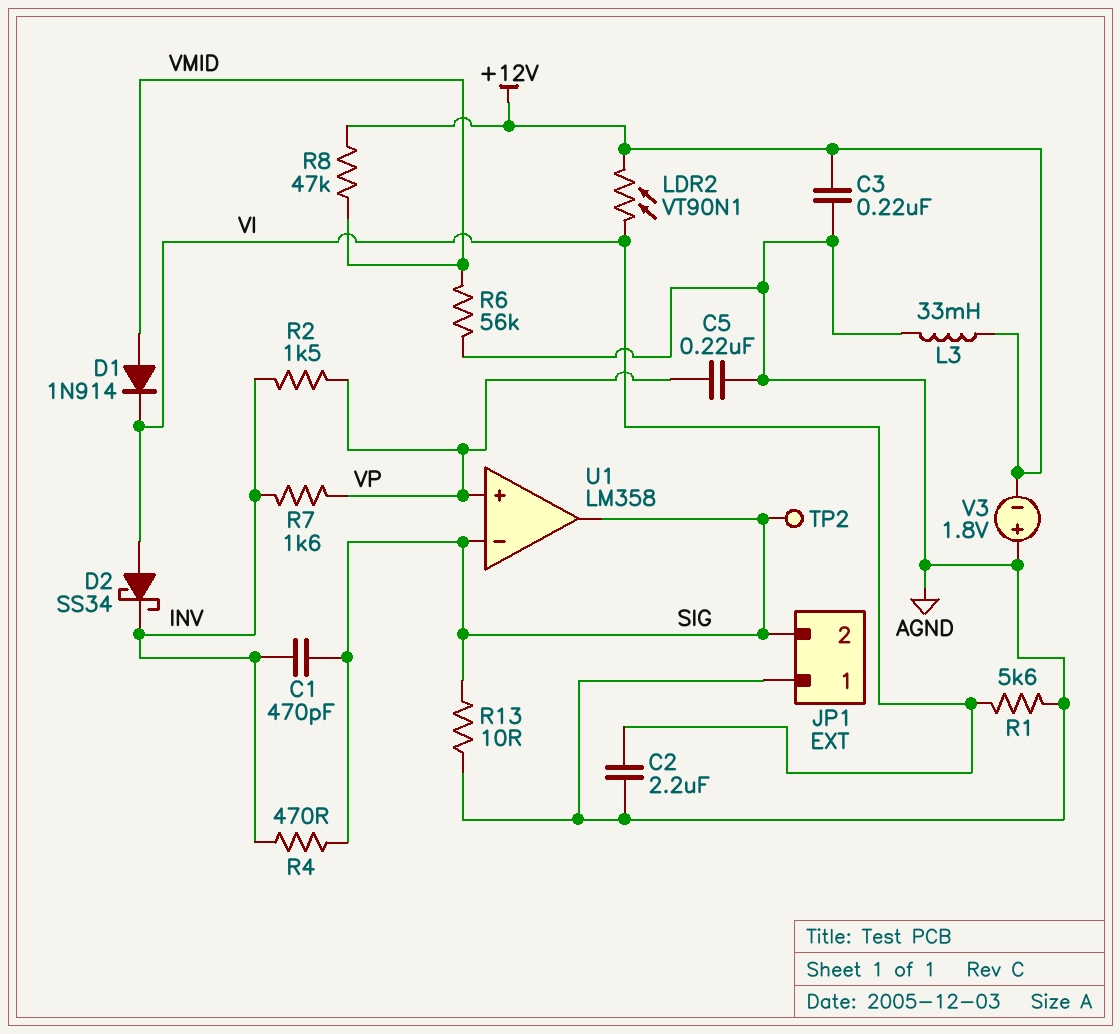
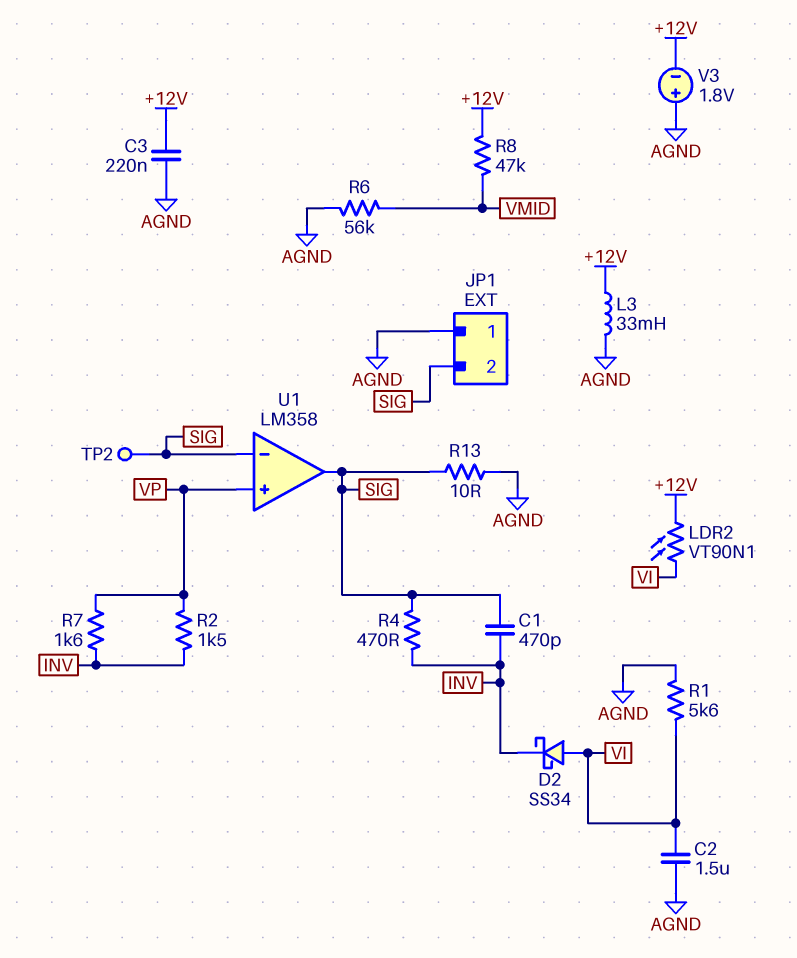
C2: 2.2uF (AGND, VI) -> 1.5uF (AGND, VI)
C5: 220nF (AGND, VP) -> none
D1: diode 1N914 (A VMID, K VI) -> none

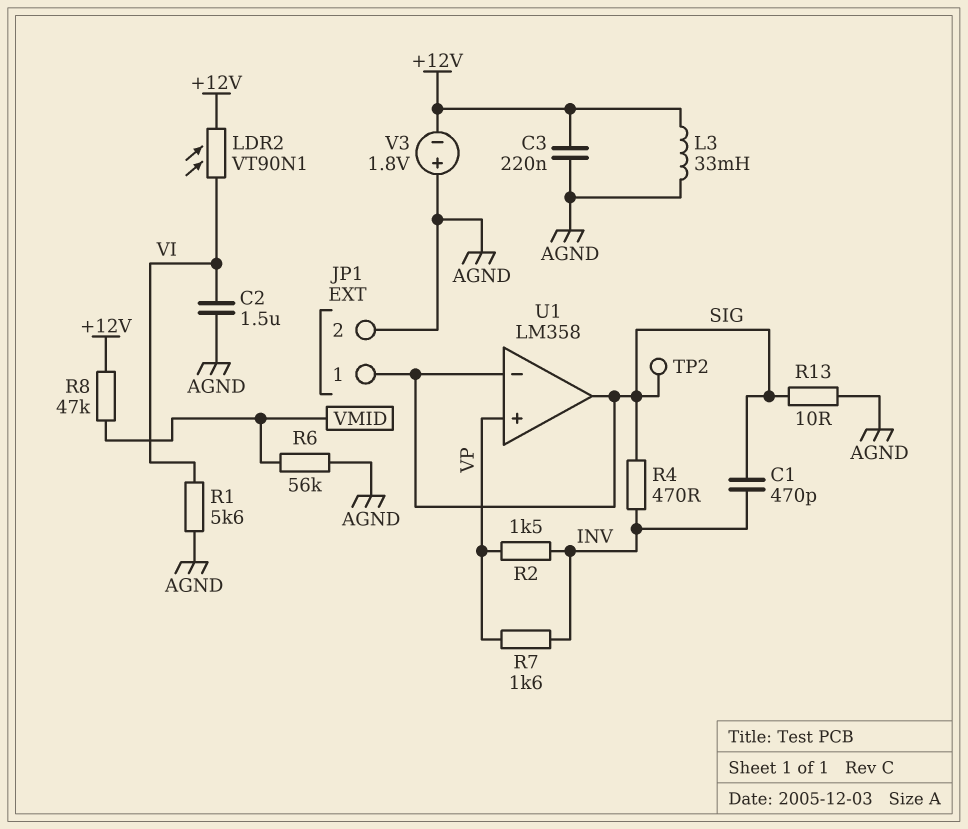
D2: schottky SS34 (A VI, K INV) -> none
JP1 pin 1: AGND -> SIG
JP1 pin 2: SIG -> AGND

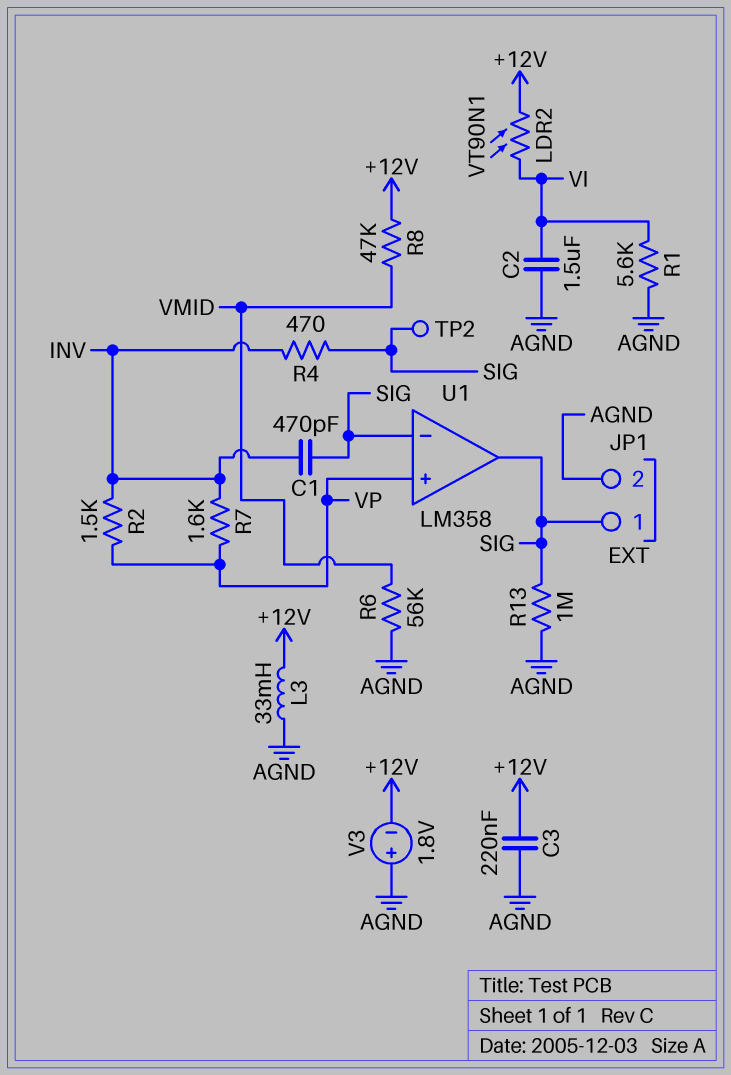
R13: 10 (AGND, SIG) -> 1M (AGND, SIG)

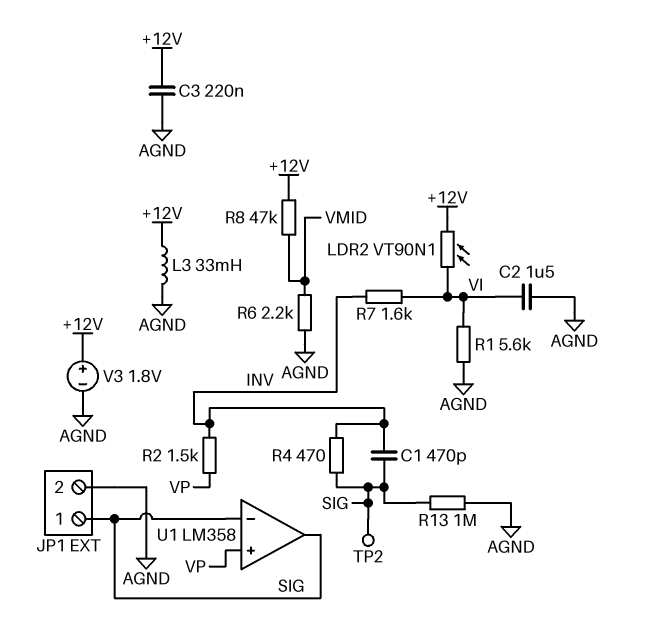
R6: 56k (AGND, VMID) -> 2.2k (AGND, VMID)
R7: 1.6k (INV, VP) -> 1.6k (INV, VI)
V3: 1.8V (plus AGND, minus +12V) -> 1.8V (plus +12V, minus AGND)

